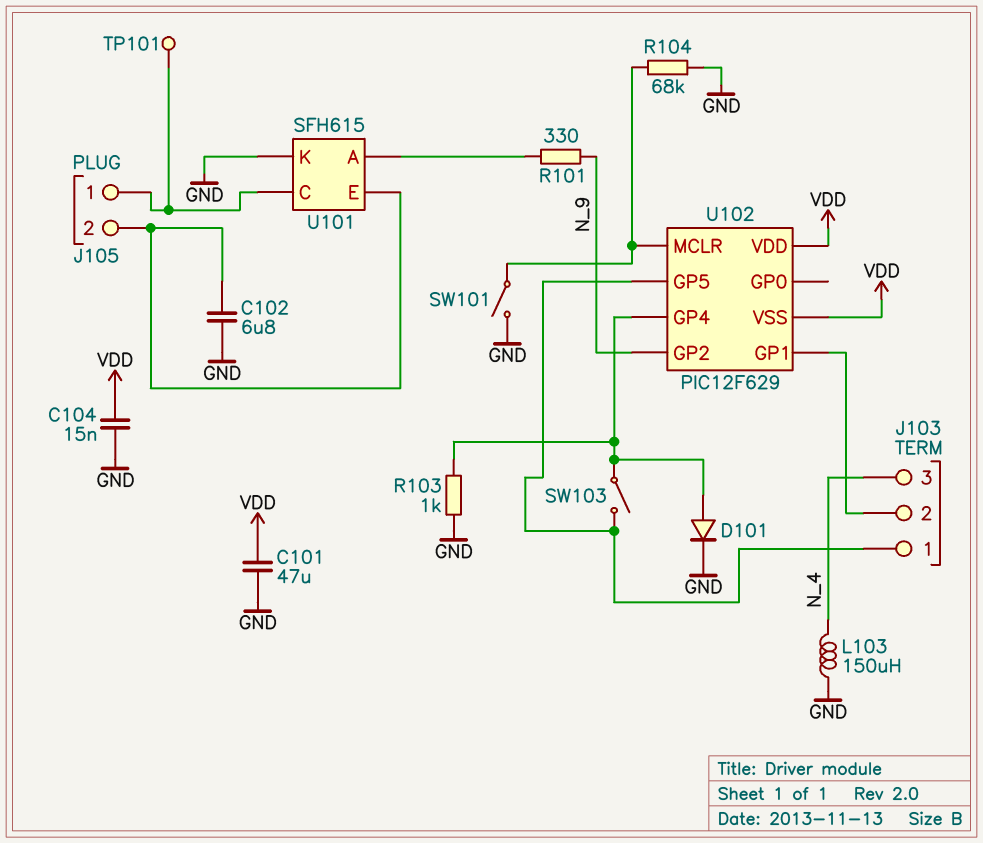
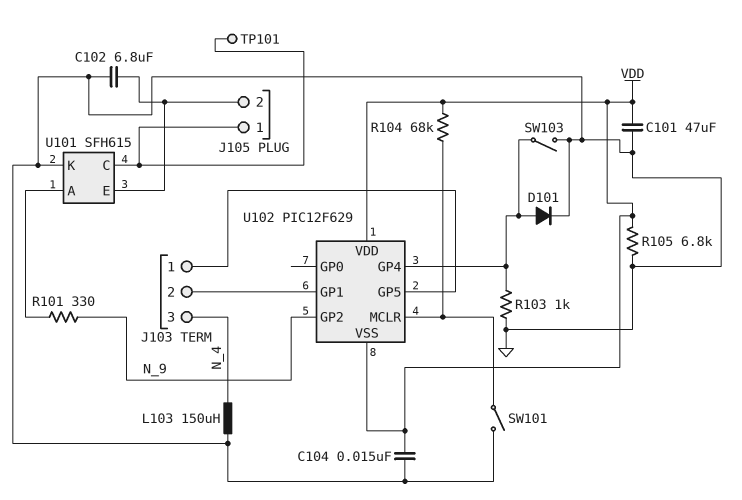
R104: 68k (GND, U102/MCLR) -> 68k (U102/MCLR, VDD)
R105: none -> 6.8k (GND, VDD)
SW103: switch (J103/1, U102/GP4) -> switch (GND, U102/GP4)

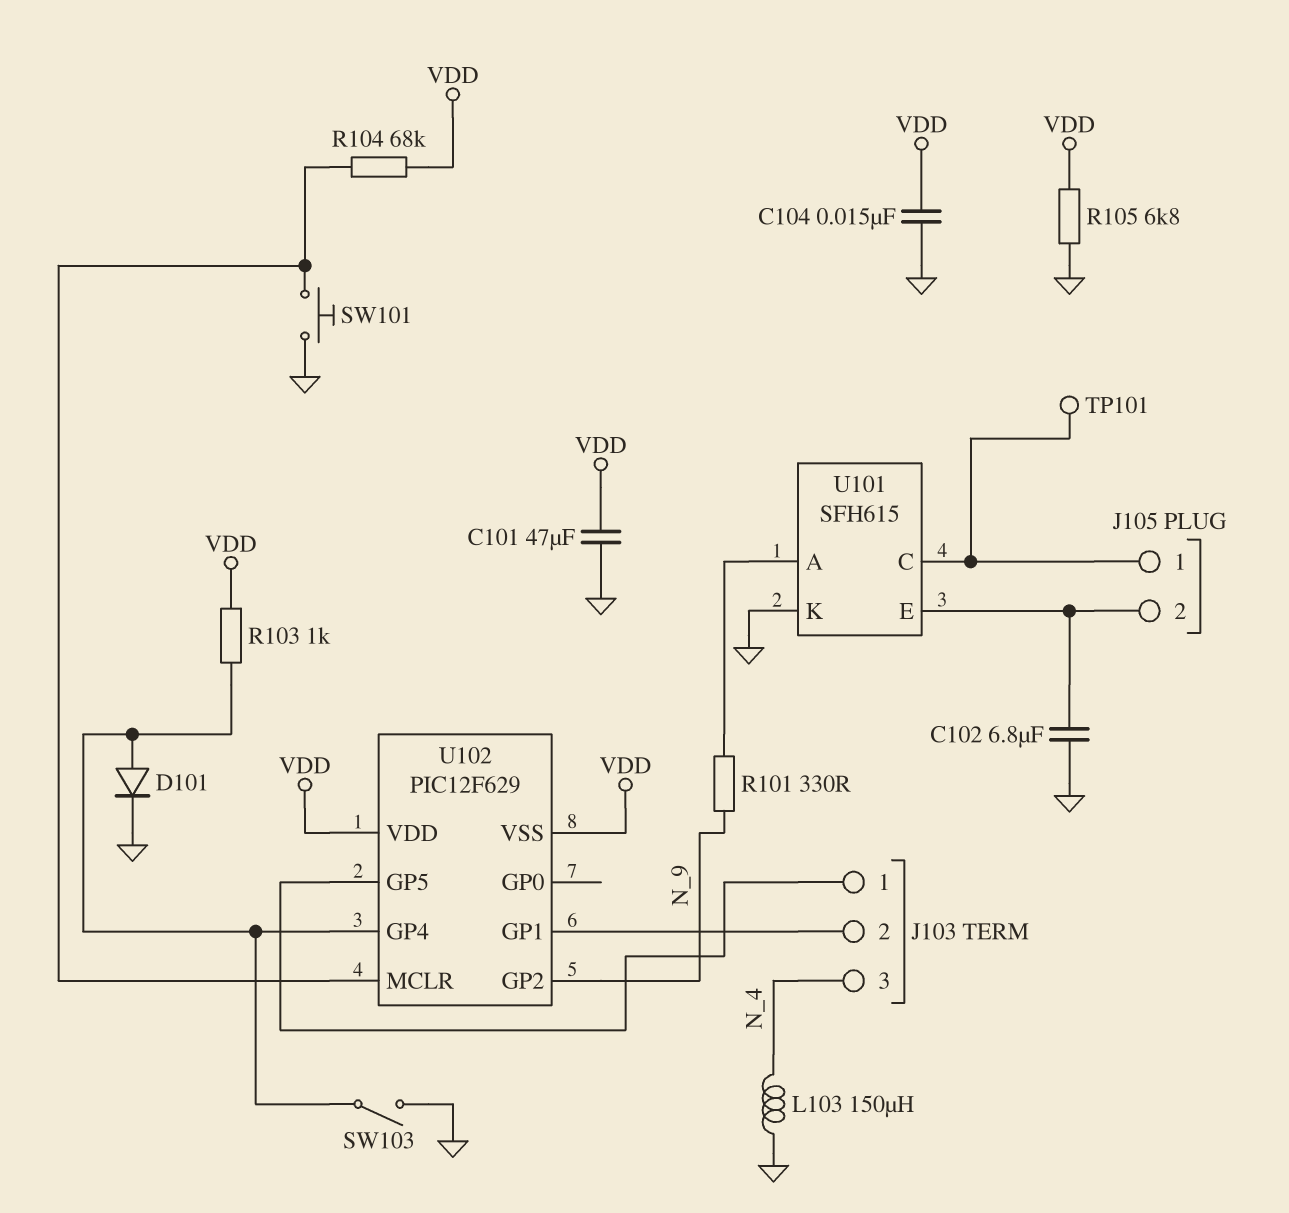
R103: 1k (GND, U102/GP4) -> 1k (U102/GP4, VDD)
SW101: switch (GND, U102/MCLR) -> button (GND, U102/MCLR)

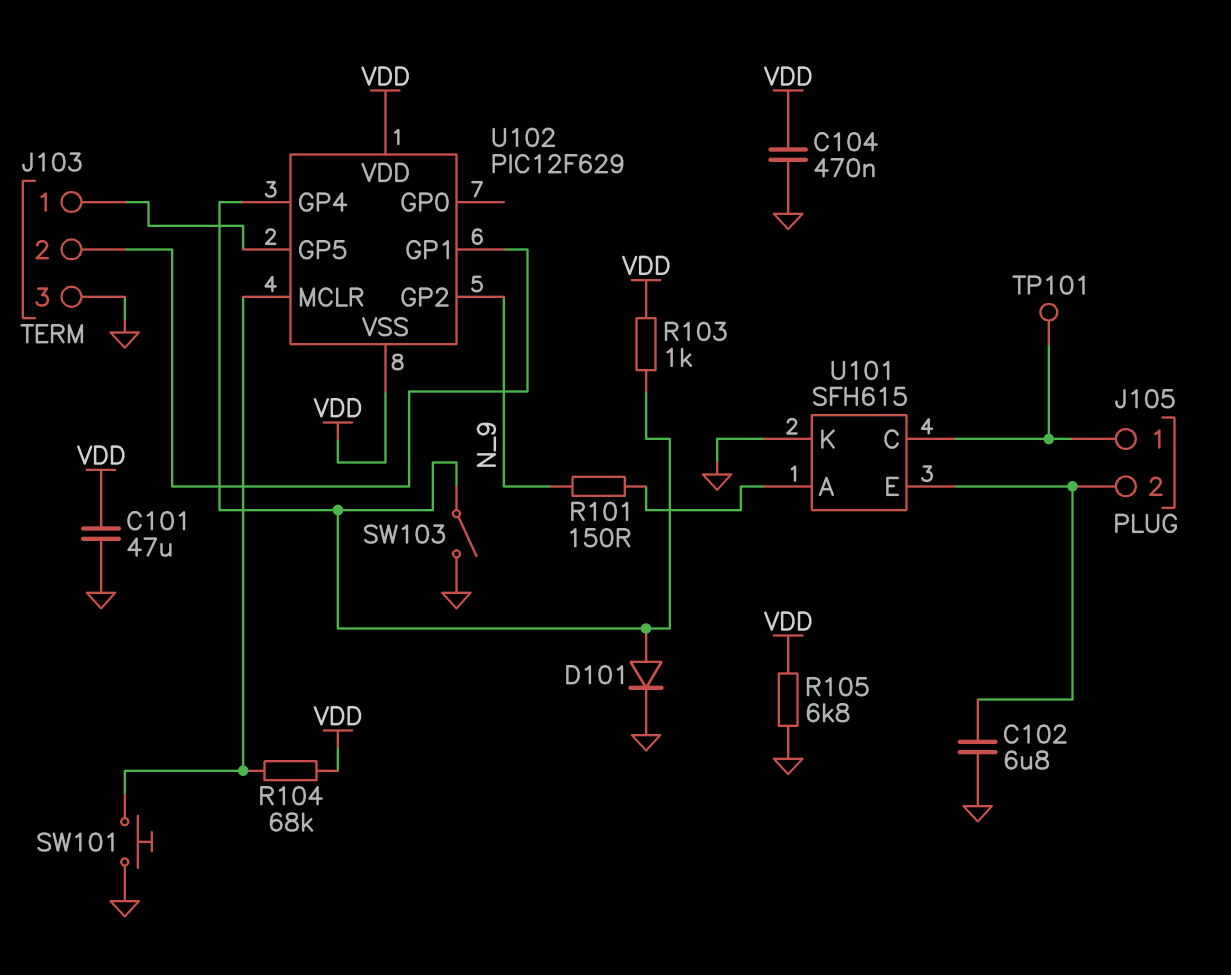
C104: 15nF (GND, VDD) -> 470nF (GND, VDD)
J103 pin 3: N_4 -> GND
L103: 150uH (GND, N_4) -> none
R101: 330 (N_9, U101/A) -> 150 (N_9, U101/A)

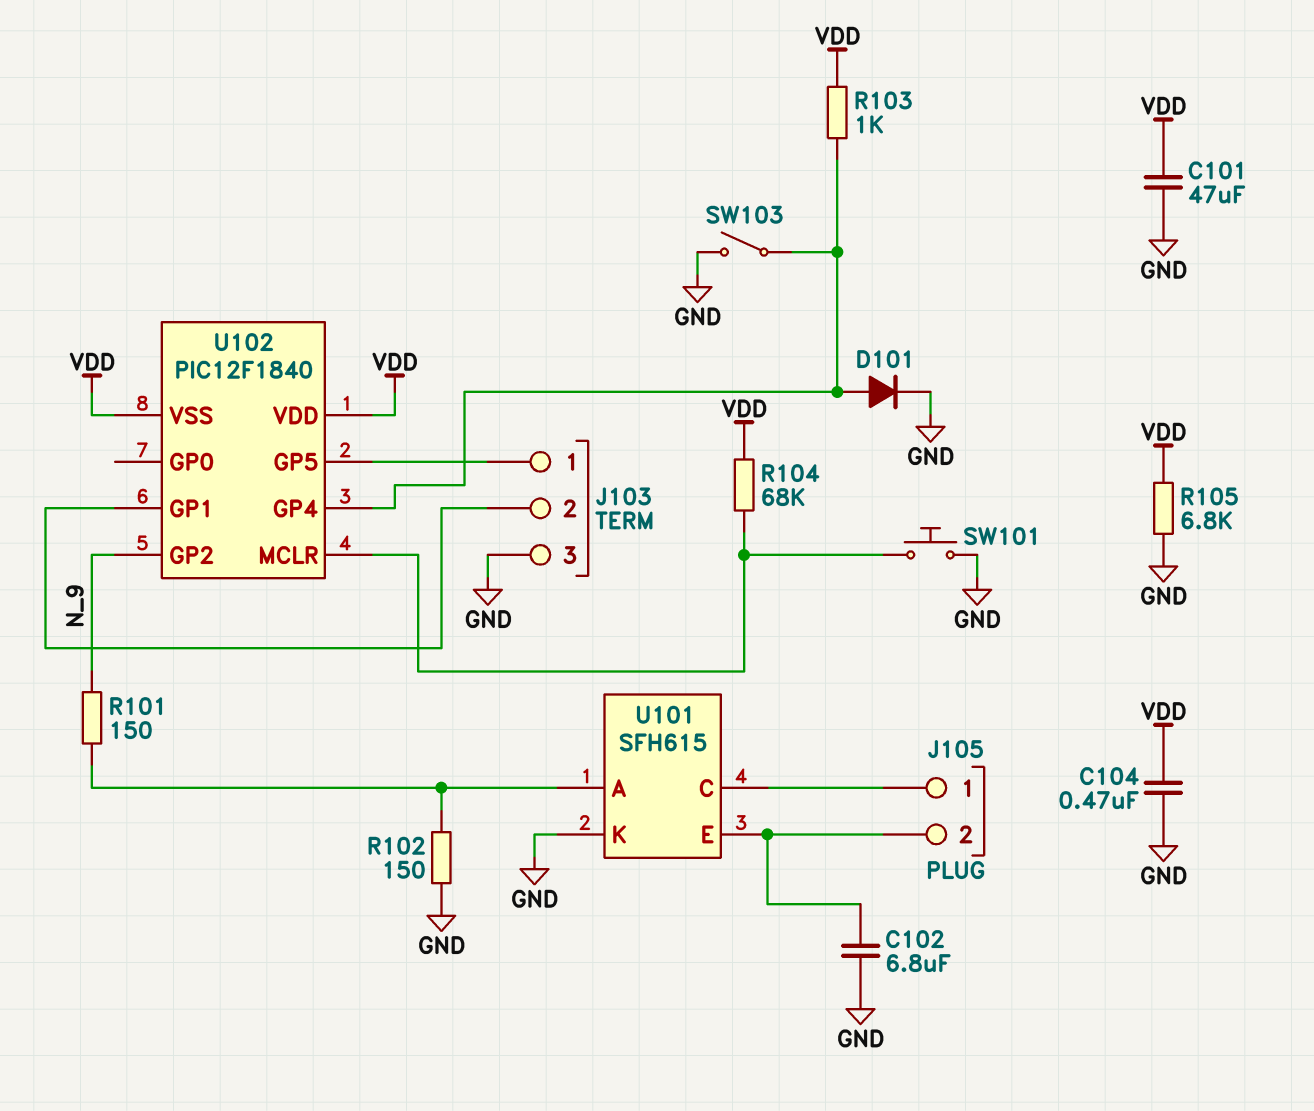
R102: none -> 150 (GND, U101/A)
TP101: test point (J105/1) -> none
U102: PIC12F629 -> PIC12F1840

